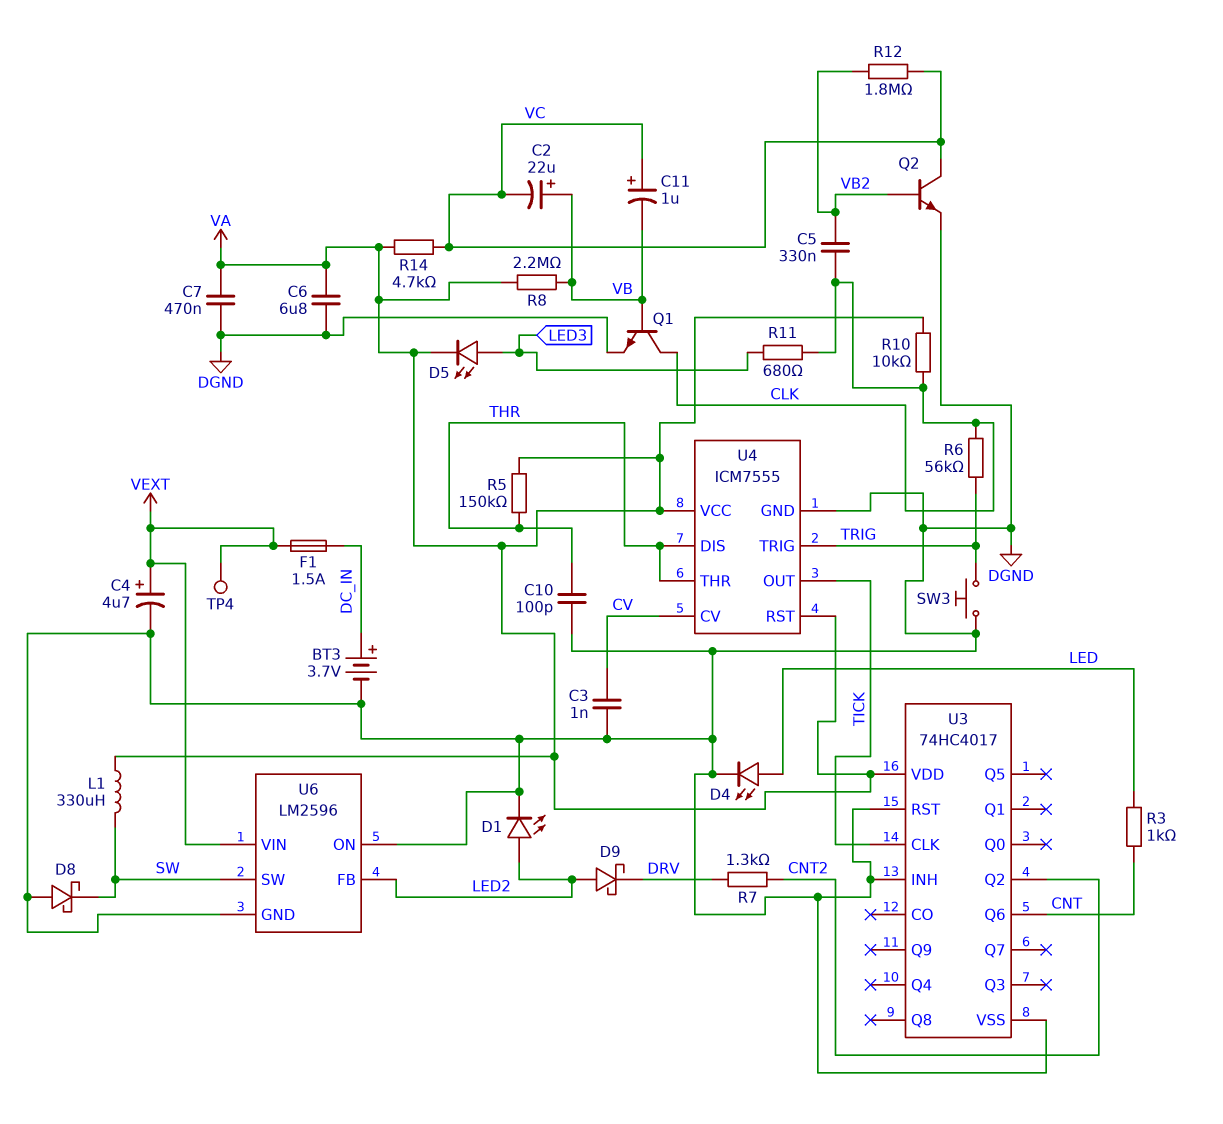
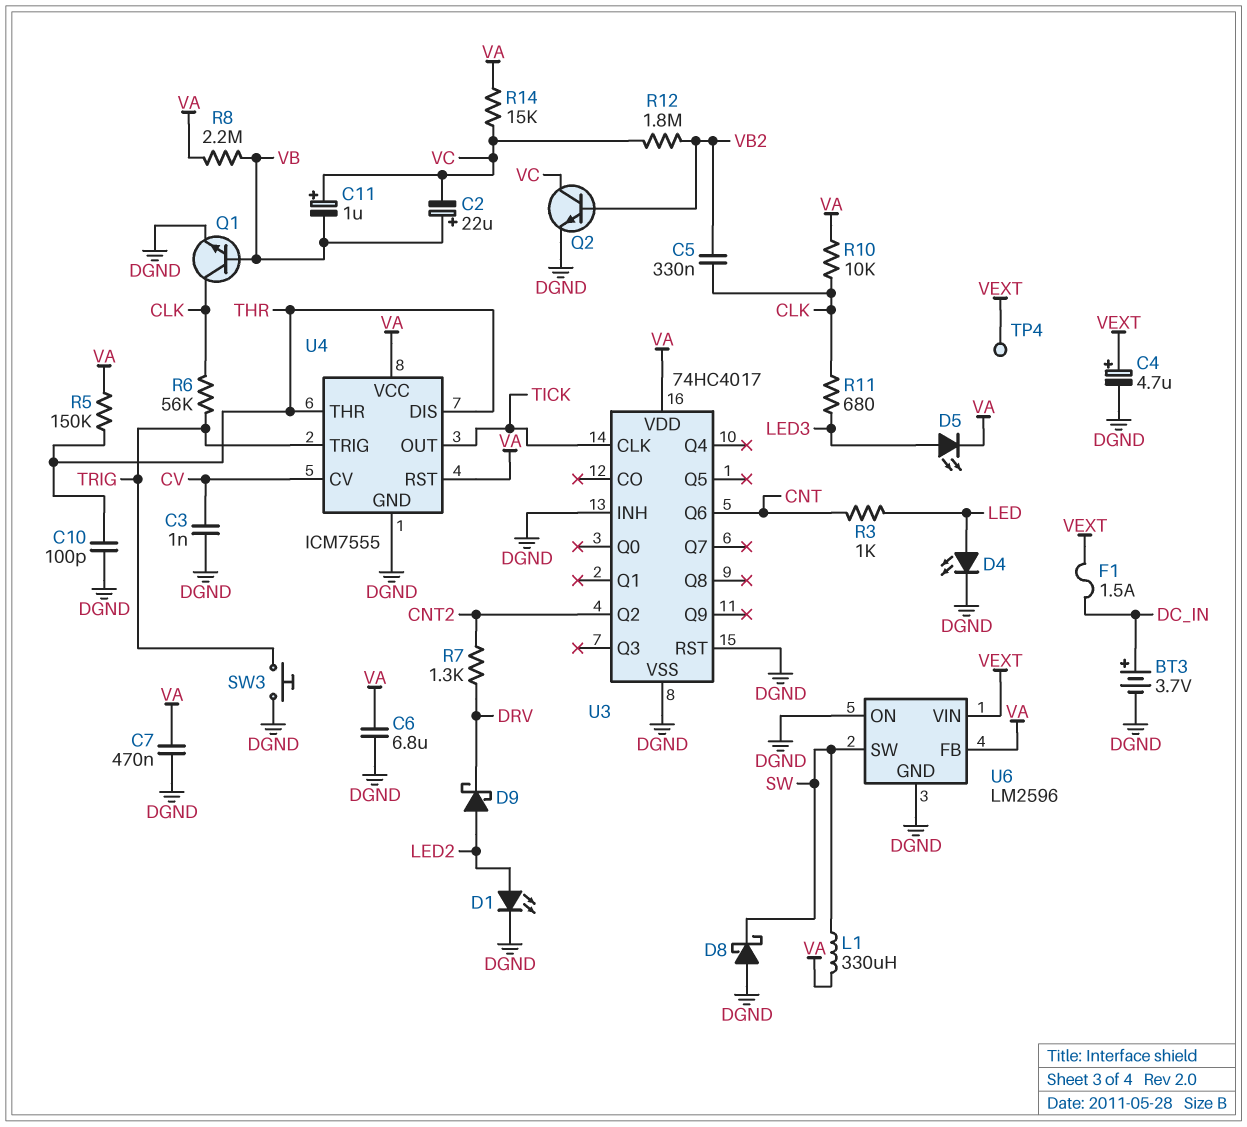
R14: 4.7k (VA, VC) -> 15k (VA, VC)
U6 pin FB: LED2 -> VA

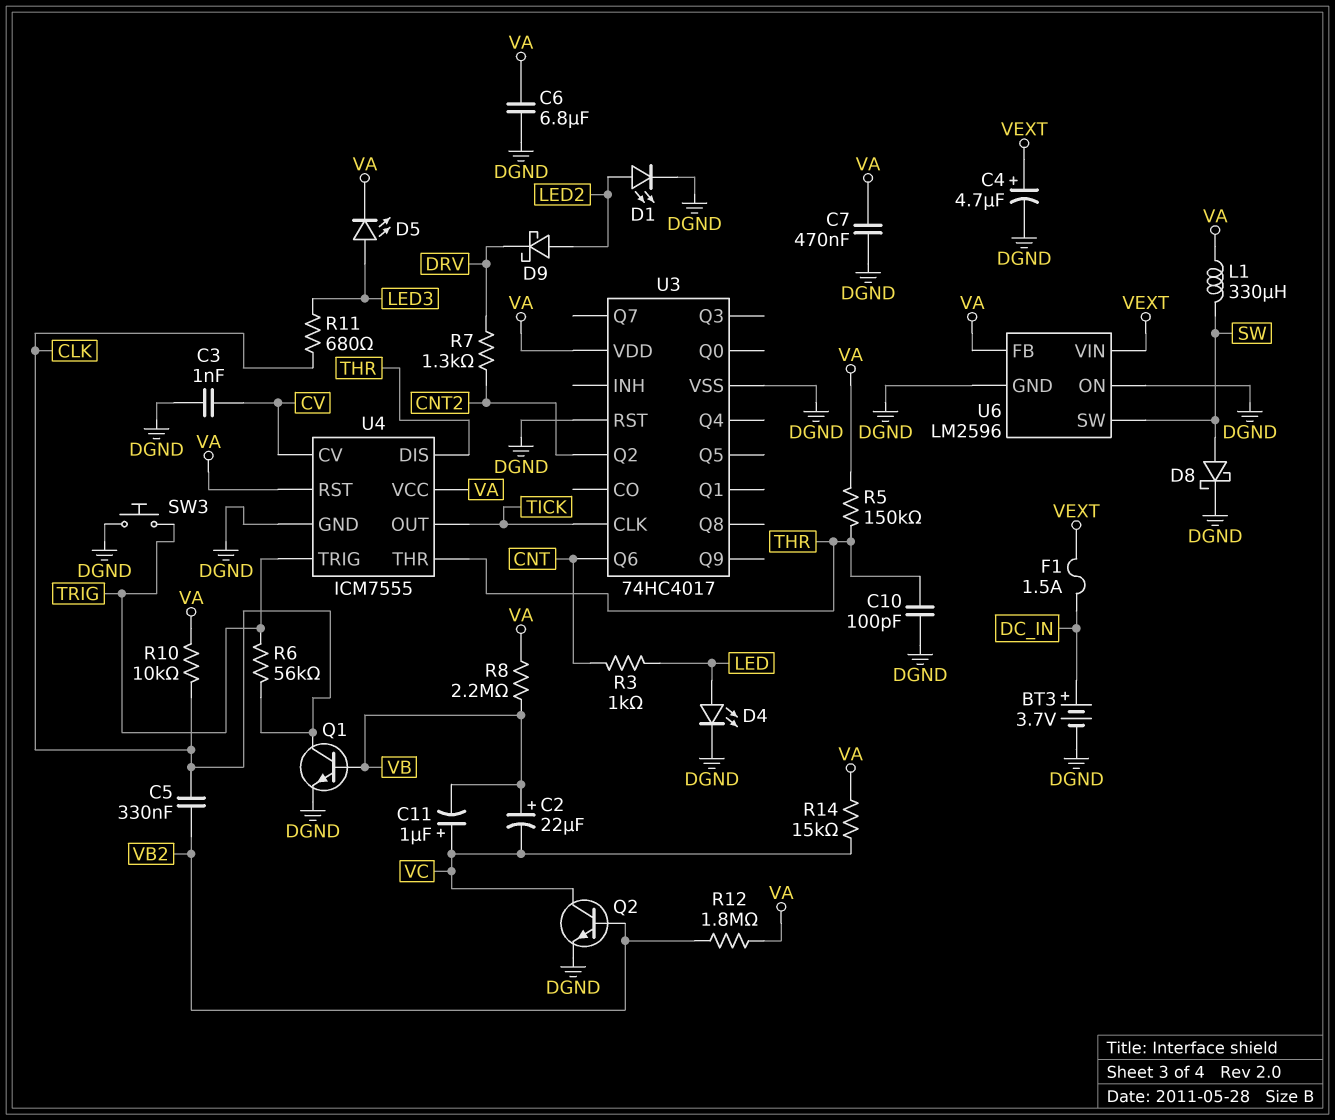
D8: schottky (A DGND, K SW) -> schottky (A SW, K DGND)
R12: 1.8M (VB2, VC) -> 1.8M (VA, VB2)
TP4: test point (VEXT) -> none
U3 pin INH: DGND -> none

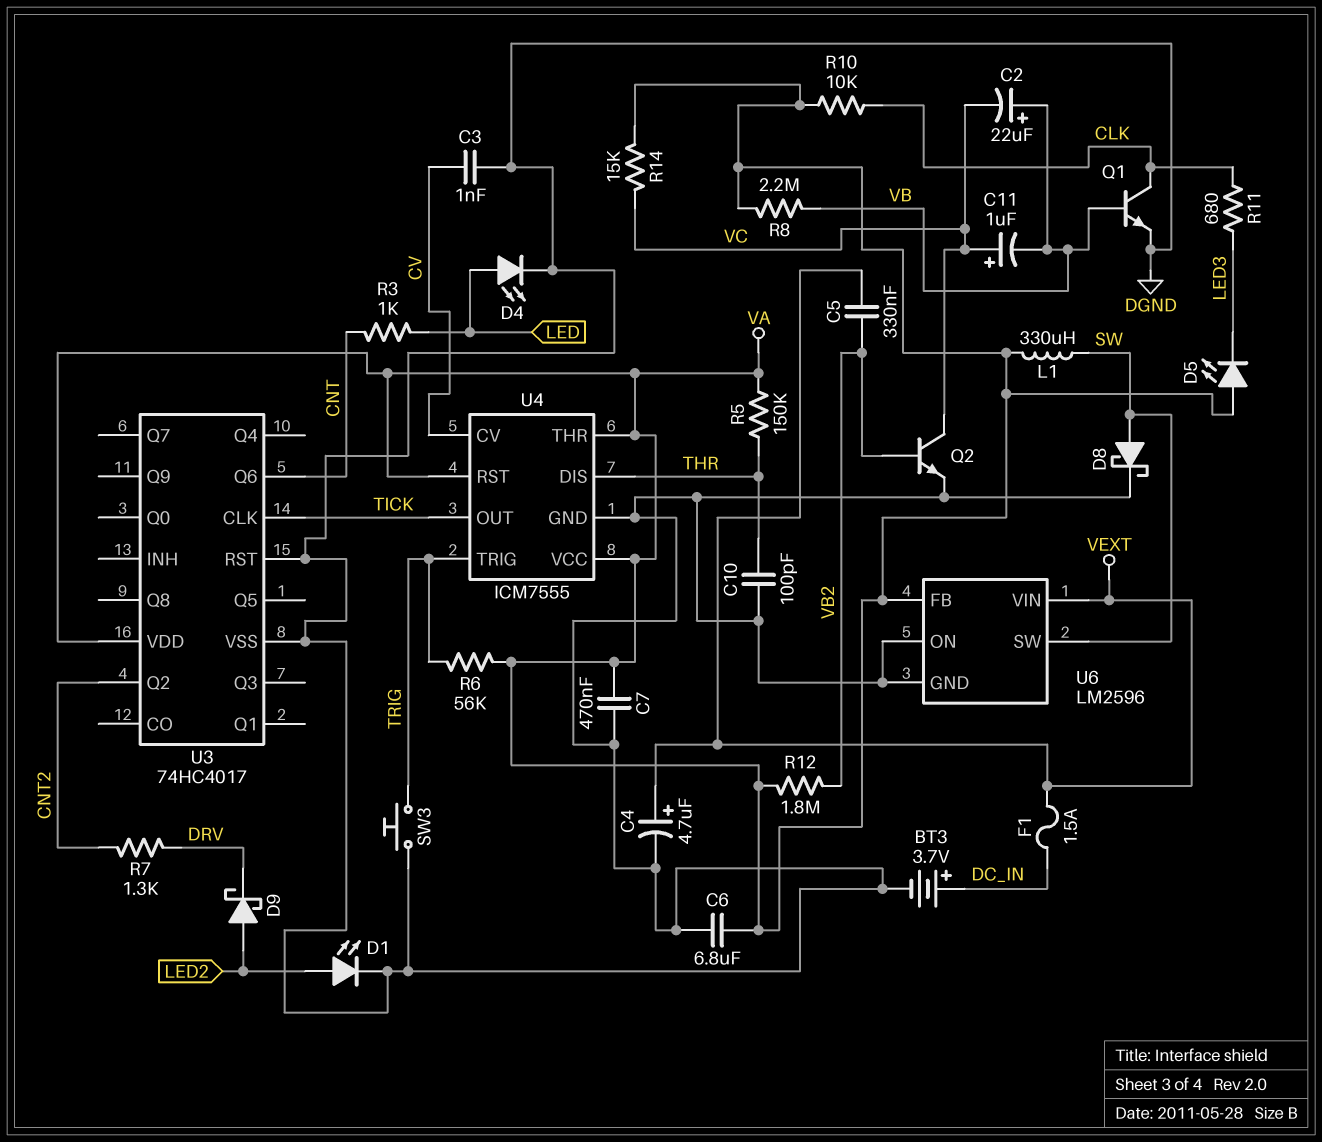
C5: 330nF (CLK, VB2) -> 330nF (VB2, VEXT)
D5: LED (A LED3, K VA) -> LED (A VA, K LED3)
R6: 56k (CLK, TRIG) -> 56k (TRIG, VA)
U4 pin THR: THR -> VA

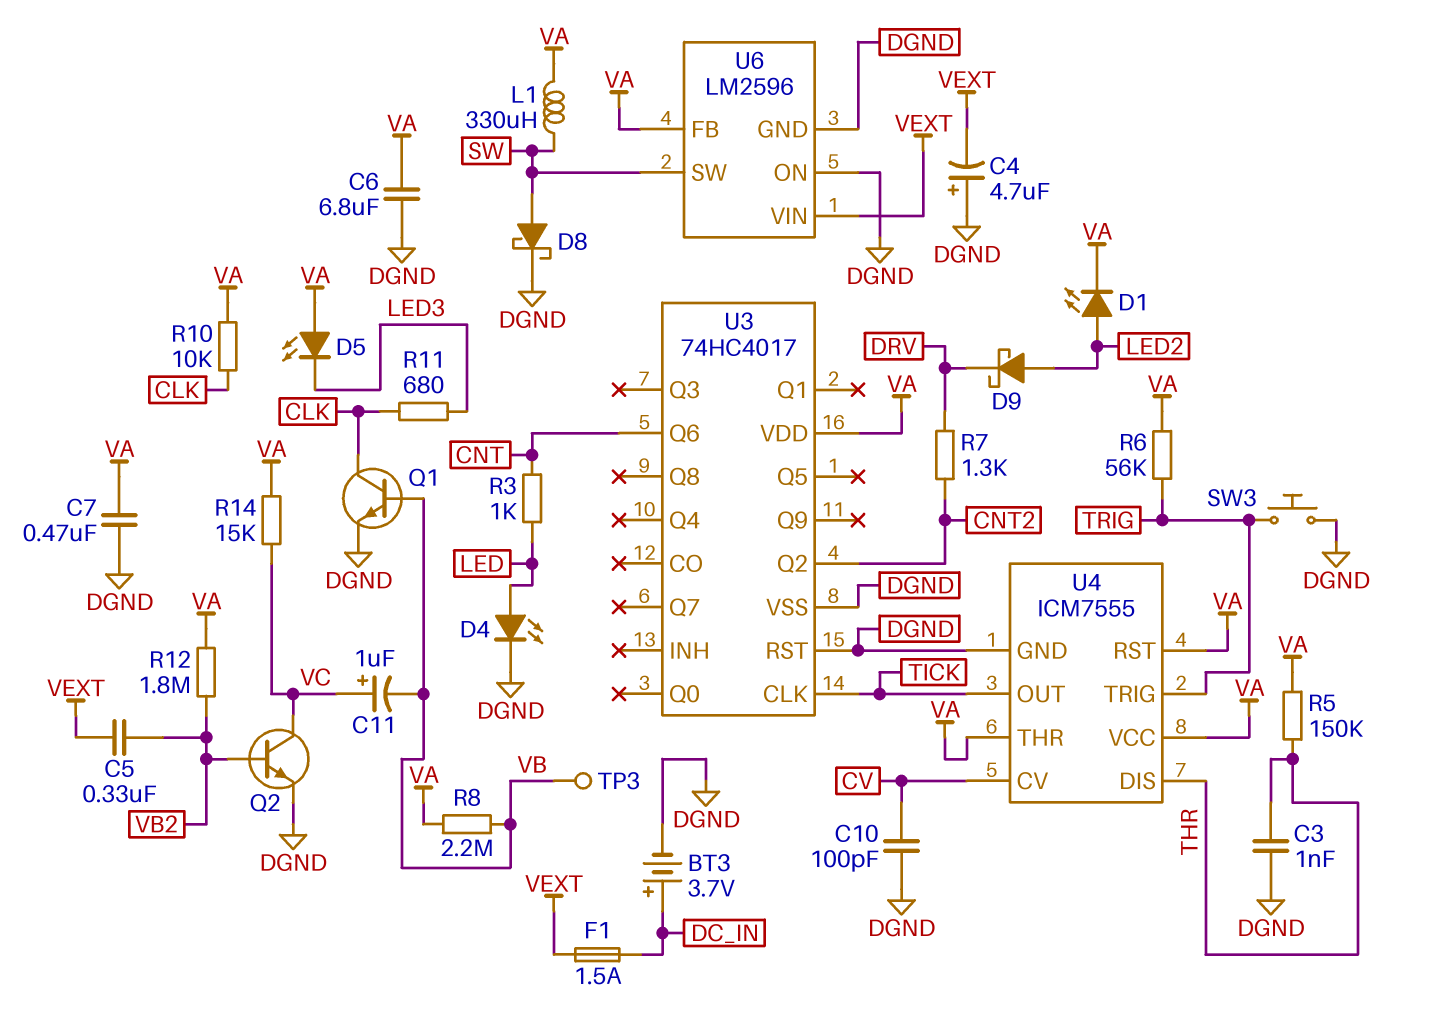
C2: 22uF (plus VB, minus VC) -> none
C3: 1nF (CV, DGND) -> 1nF (DGND, THR)
C4: 4.7uF (plus VEXT, minus DGND) -> 4.7uF (plus DGND, minus VEXT)
C10: 100pF (DGND, THR) -> 100pF (CV, DGND)
D1: LED (A LED2, K DGND) -> LED (A LED2, K VA)
TP3: none -> test point (VB)

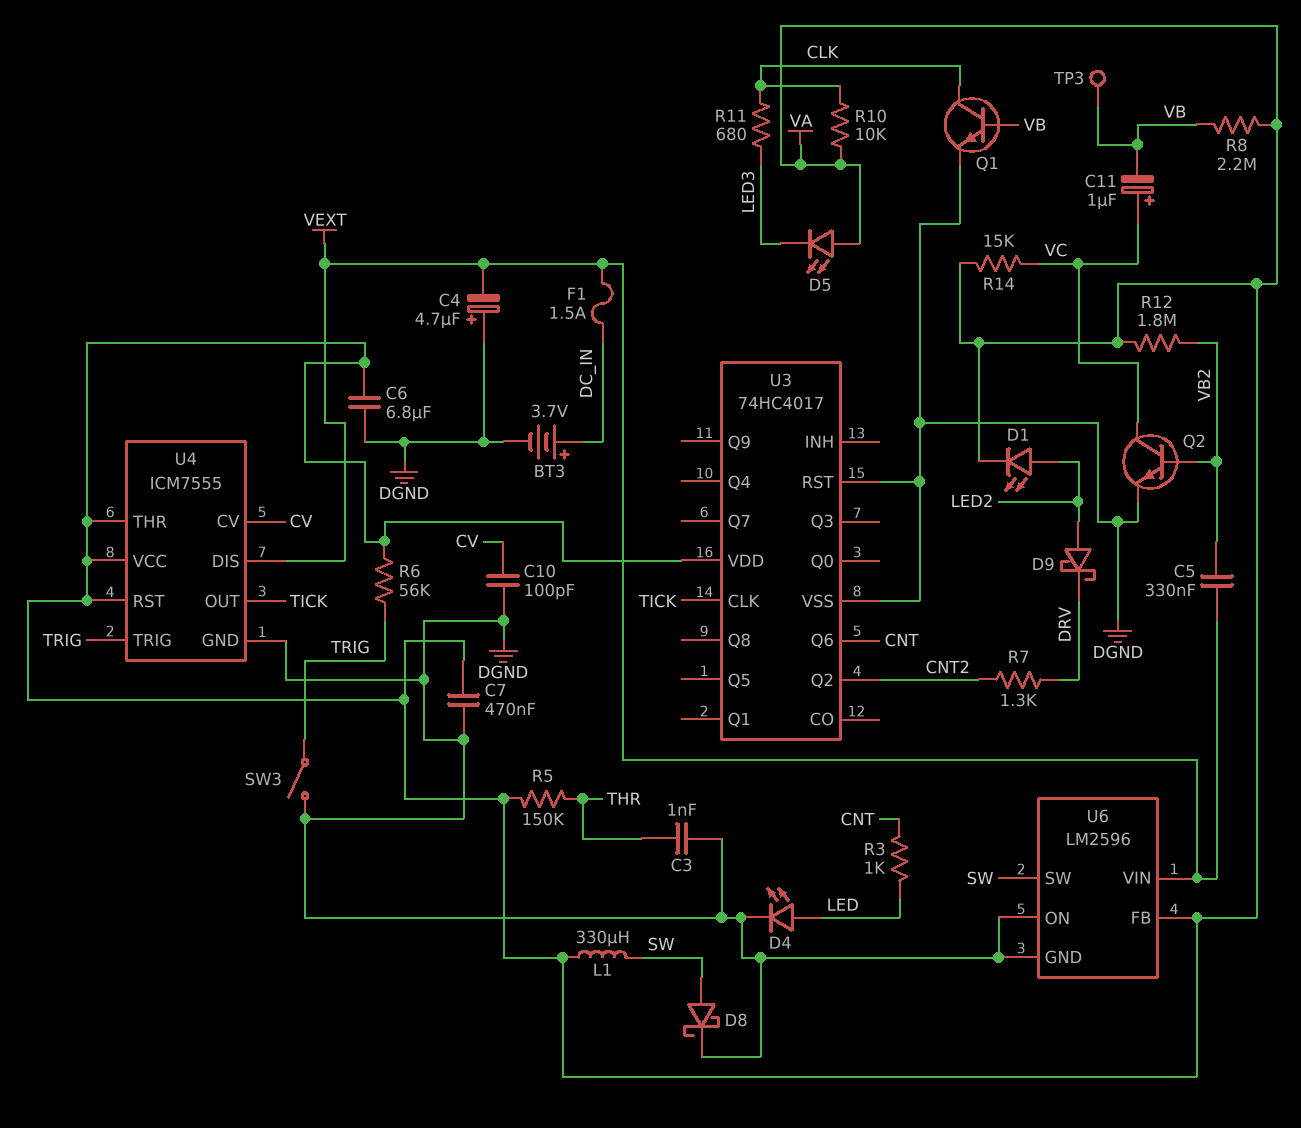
SW3: button (DGND, TRIG) -> switch (DGND, TRIG)
U4 pin DIS: THR -> VEXT

